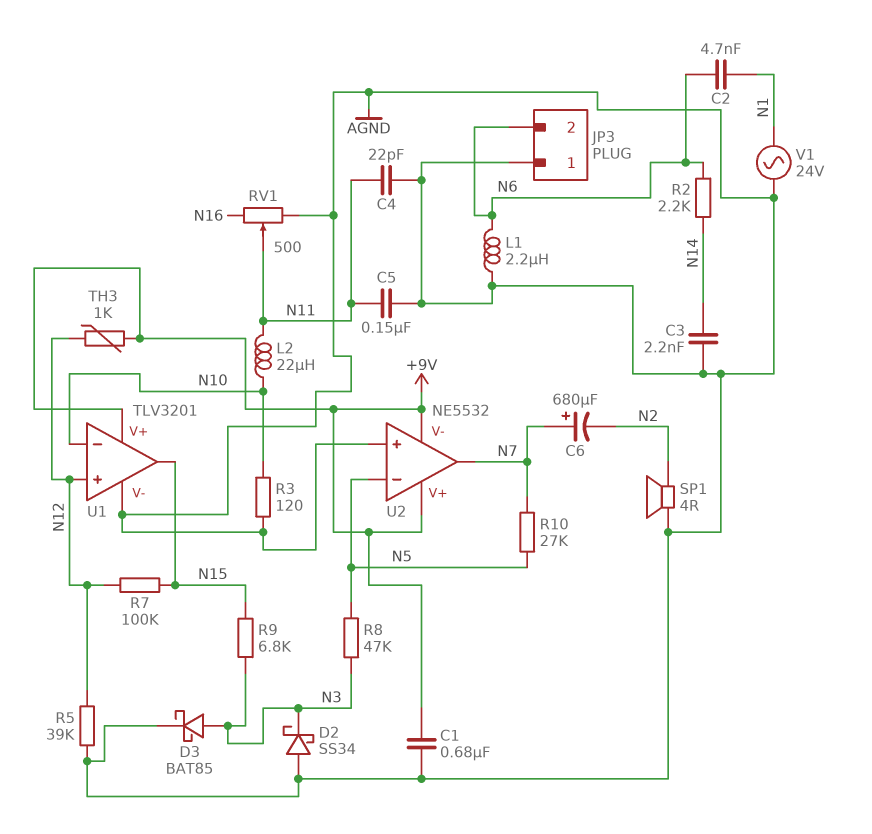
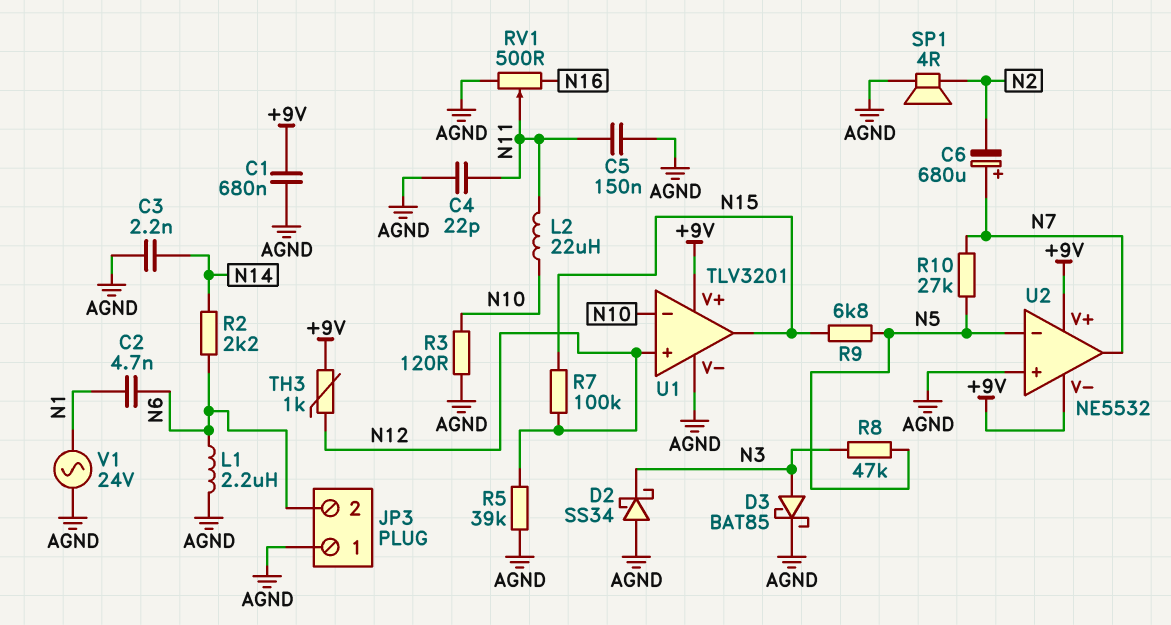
R9: 6.8k (N3, N15) -> 6.8k (N5, N15)

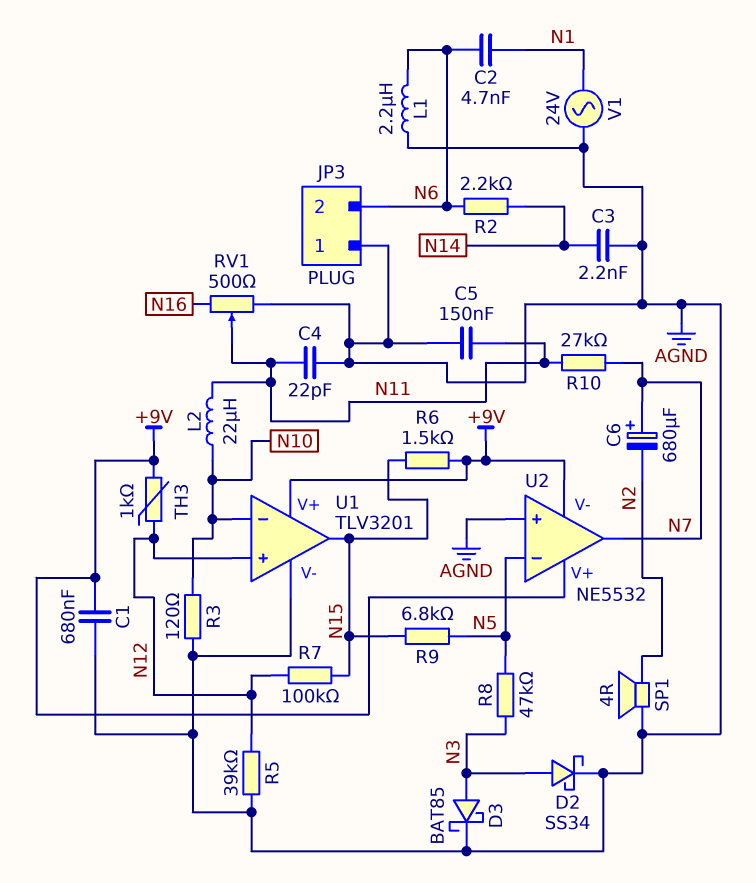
D2: schottky SS34 (A AGND, K N3) -> schottky SS34 (A N3, K AGND)
R6: none -> 1.5k (+9V, N15)
R10: 27k (N5, N7) -> 27k (N7, N11)

